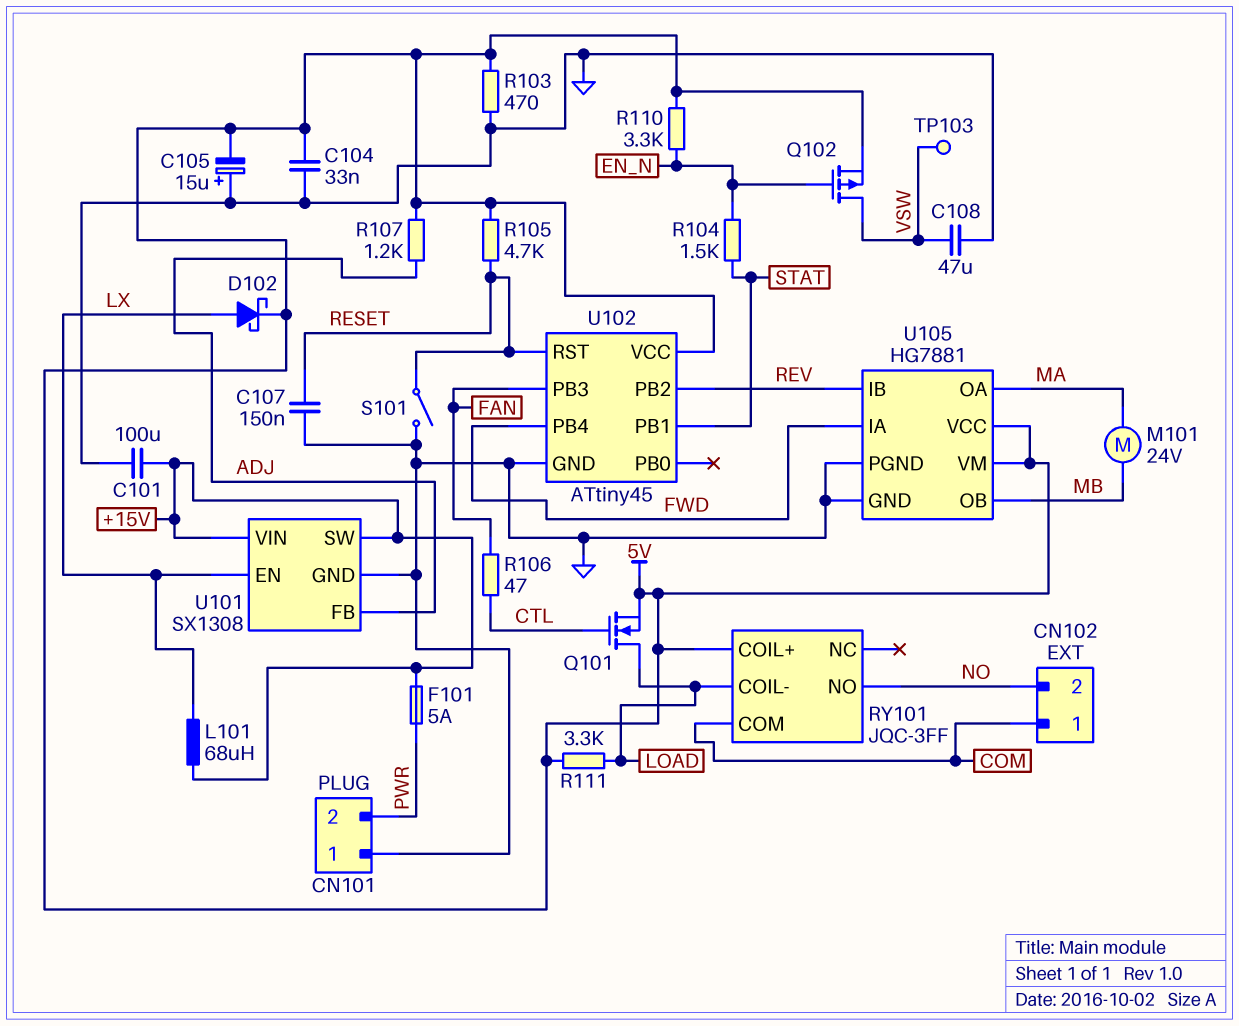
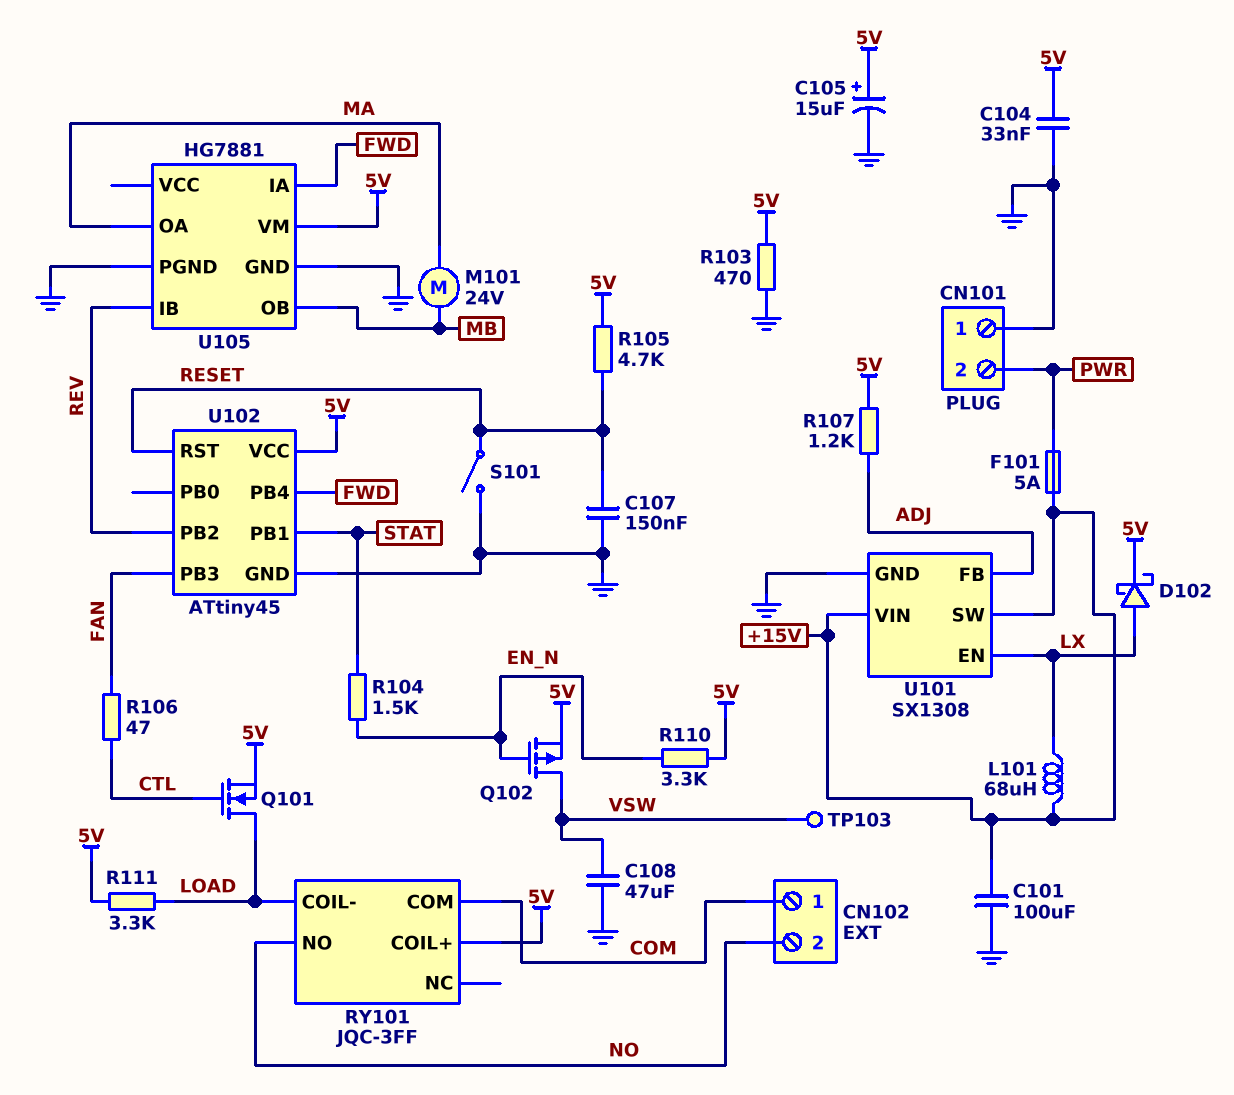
C105: 15uF (plus GND, minus 5V) -> 15uF (plus 5V, minus GND)
U105 pin VCC: 5V -> none

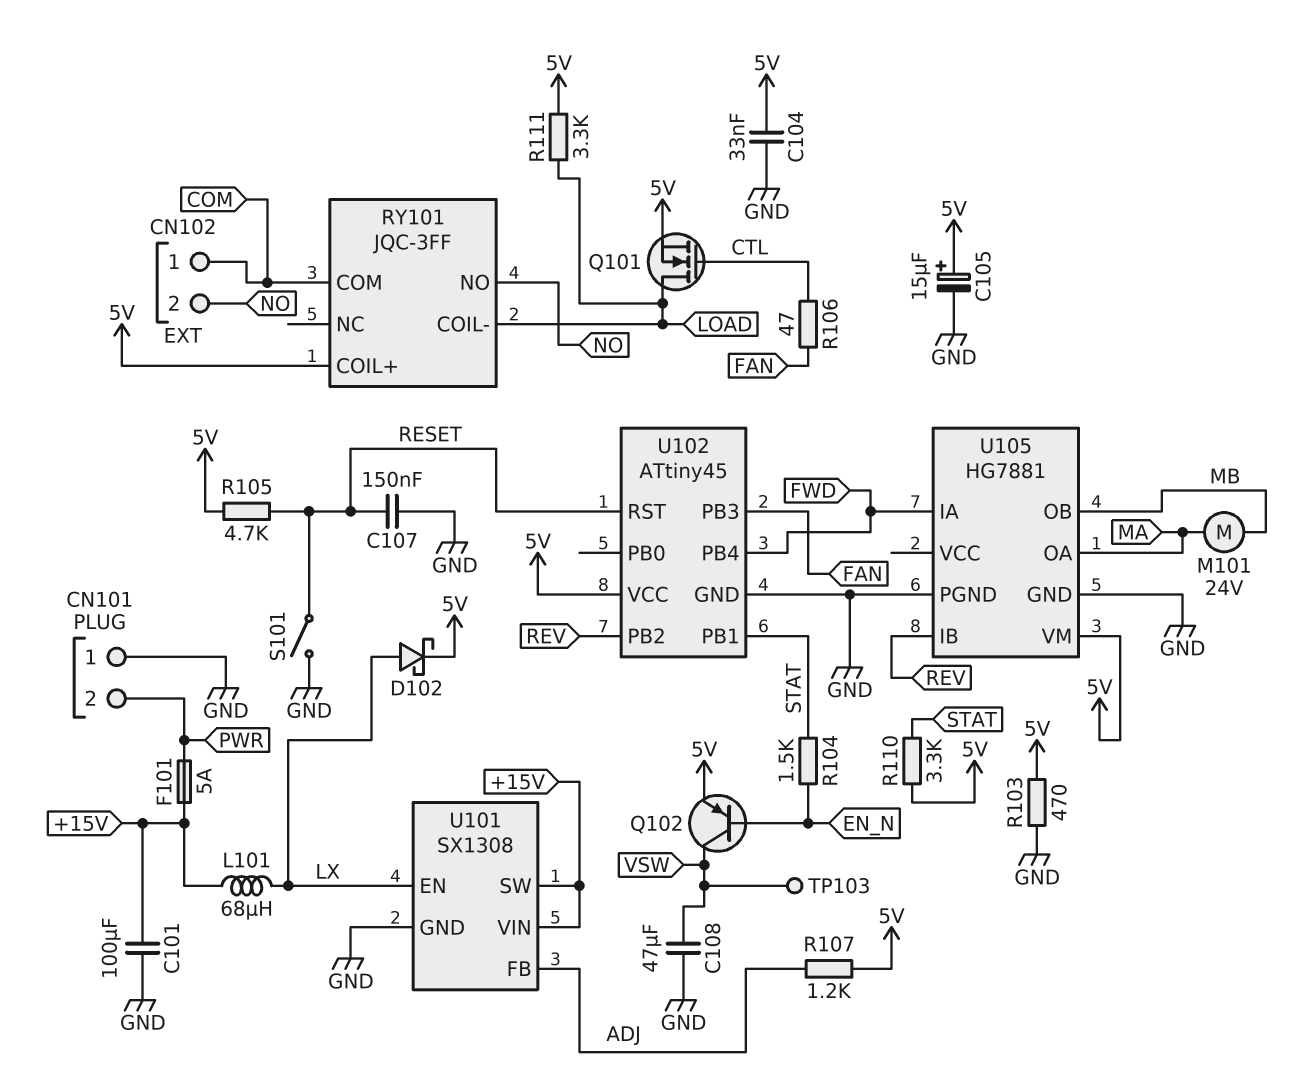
Q102: PMOS (G EN_N, D VSW, S 5V) -> PNP (B EN_N, C VSW, E 5V)
R110: 3.3k (5V, EN_N) -> 3.3k (5V, STAT)

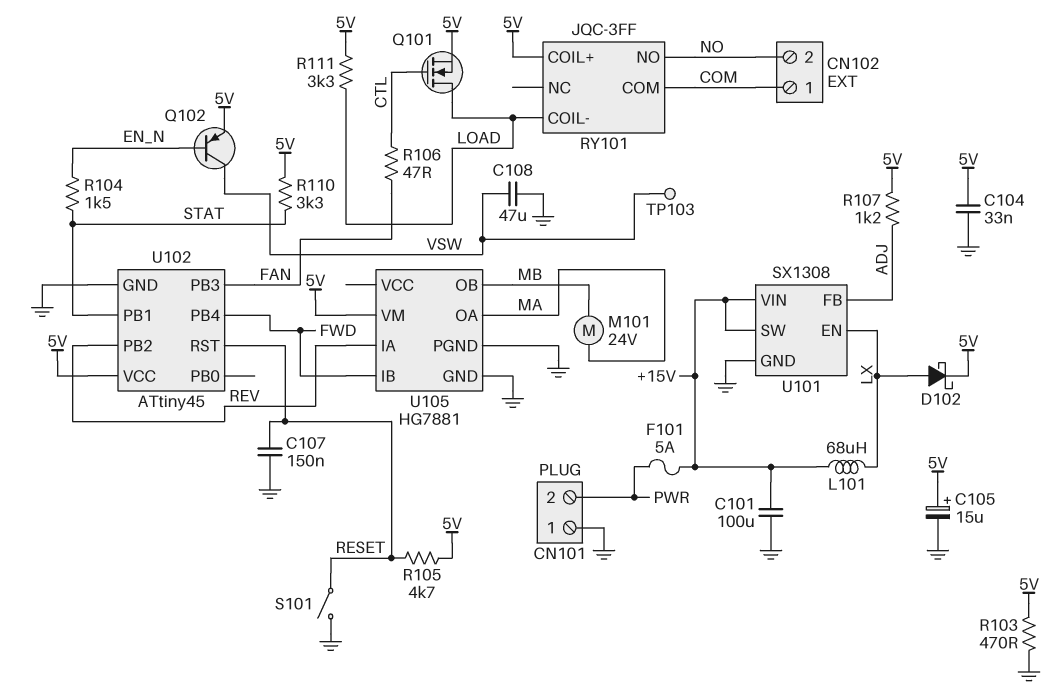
U105 pin IA: FWD -> REV
U105 pin IB: REV -> FWD

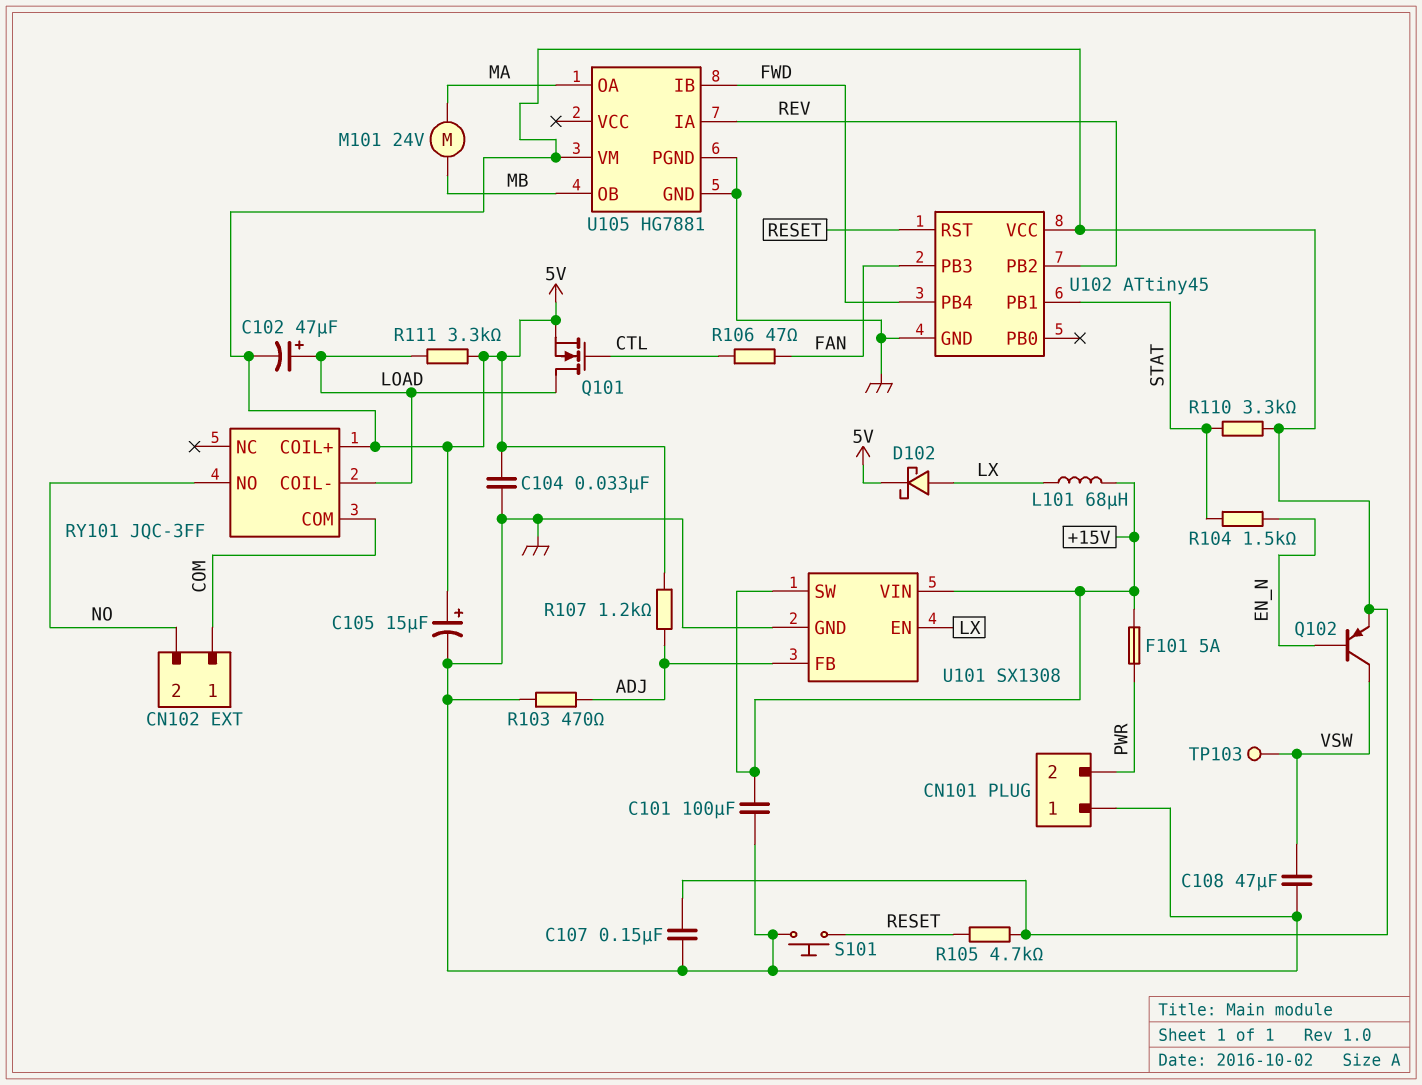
C102: none -> 47uF (plus LOAD, minus 5V)
C107: 150nF (GND, RESET) -> 150nF (5V, GND)
R103: 470 (5V, GND) -> 470 (ADJ, GND)
S101: switch (GND, RESET) -> button (GND, RESET)

